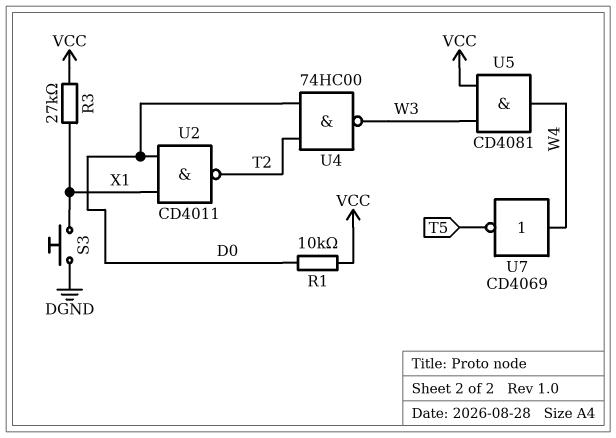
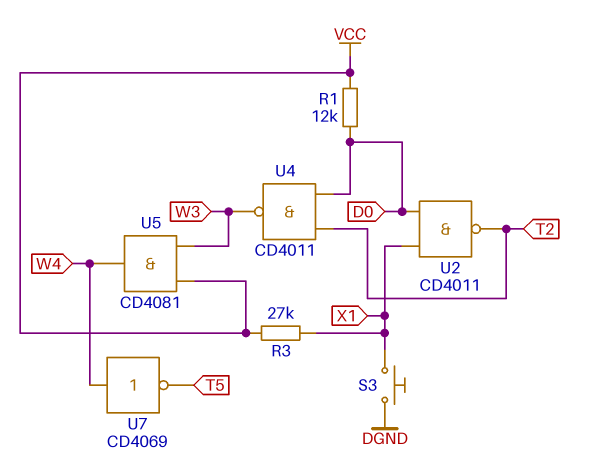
R1: 10k (D0, VCC) -> 12k (D0, VCC)
U4: NAND 74HC00 (in D0, in T2, out W3) -> NAND CD4011 (in D0, in T2, out W3)

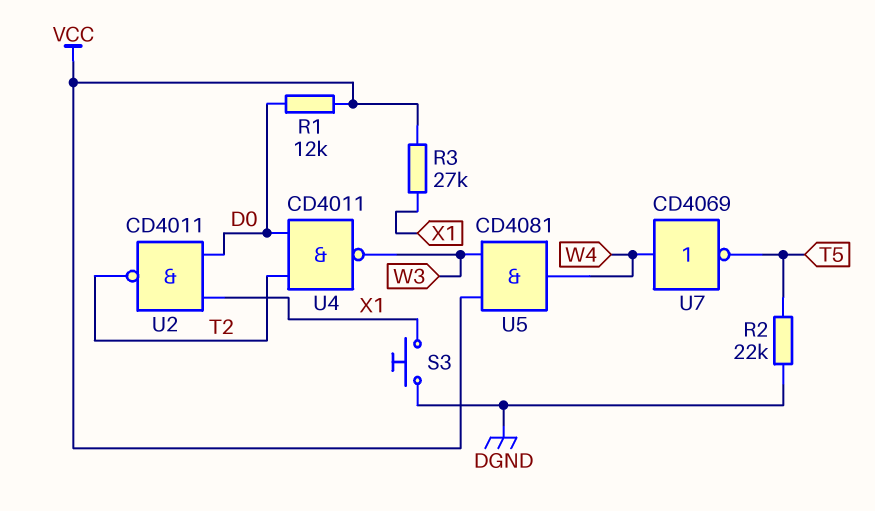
R2: none -> 22k (DGND, T5)

